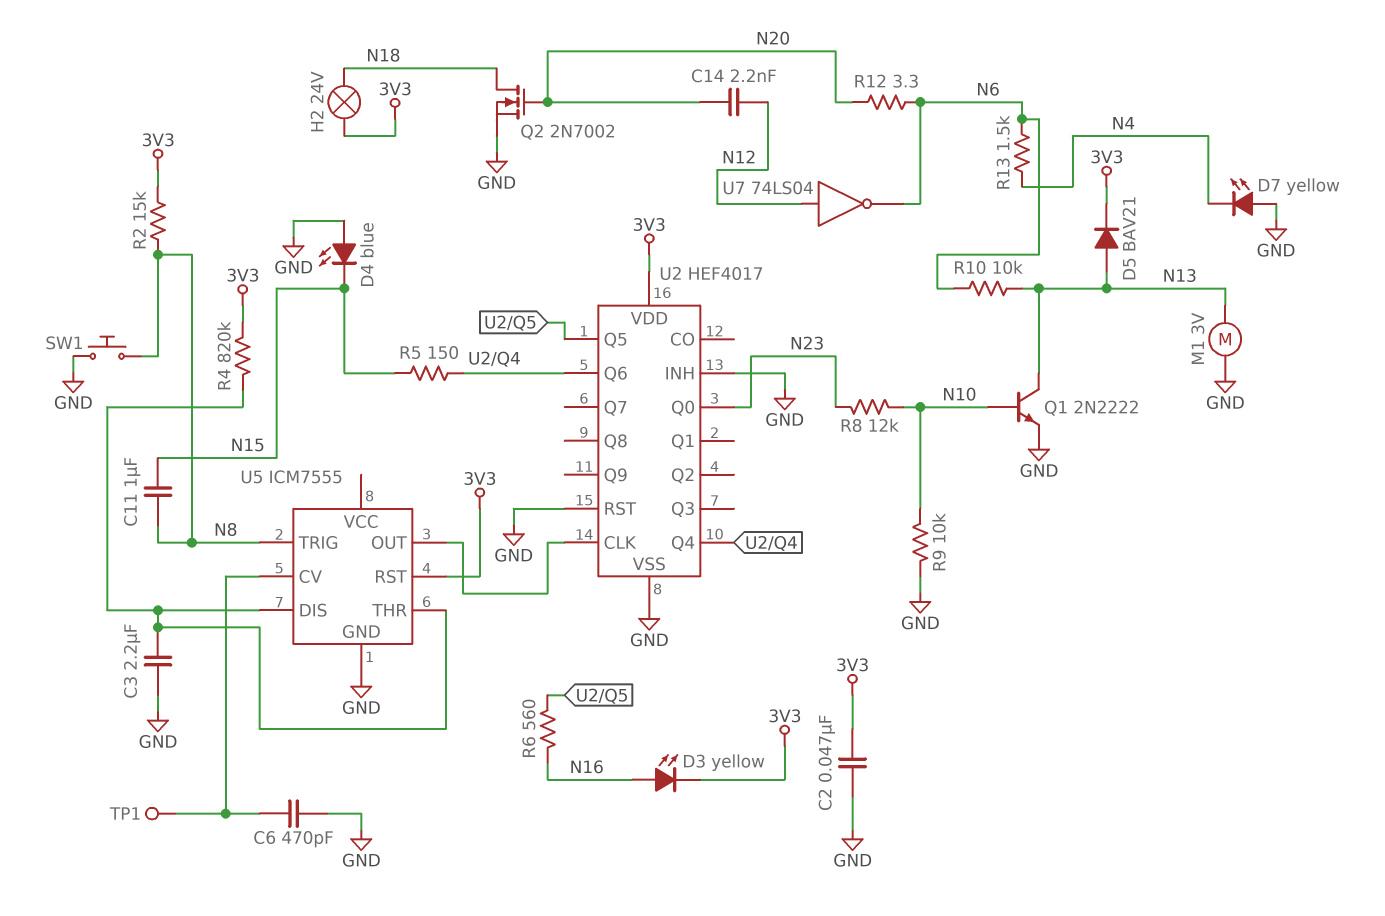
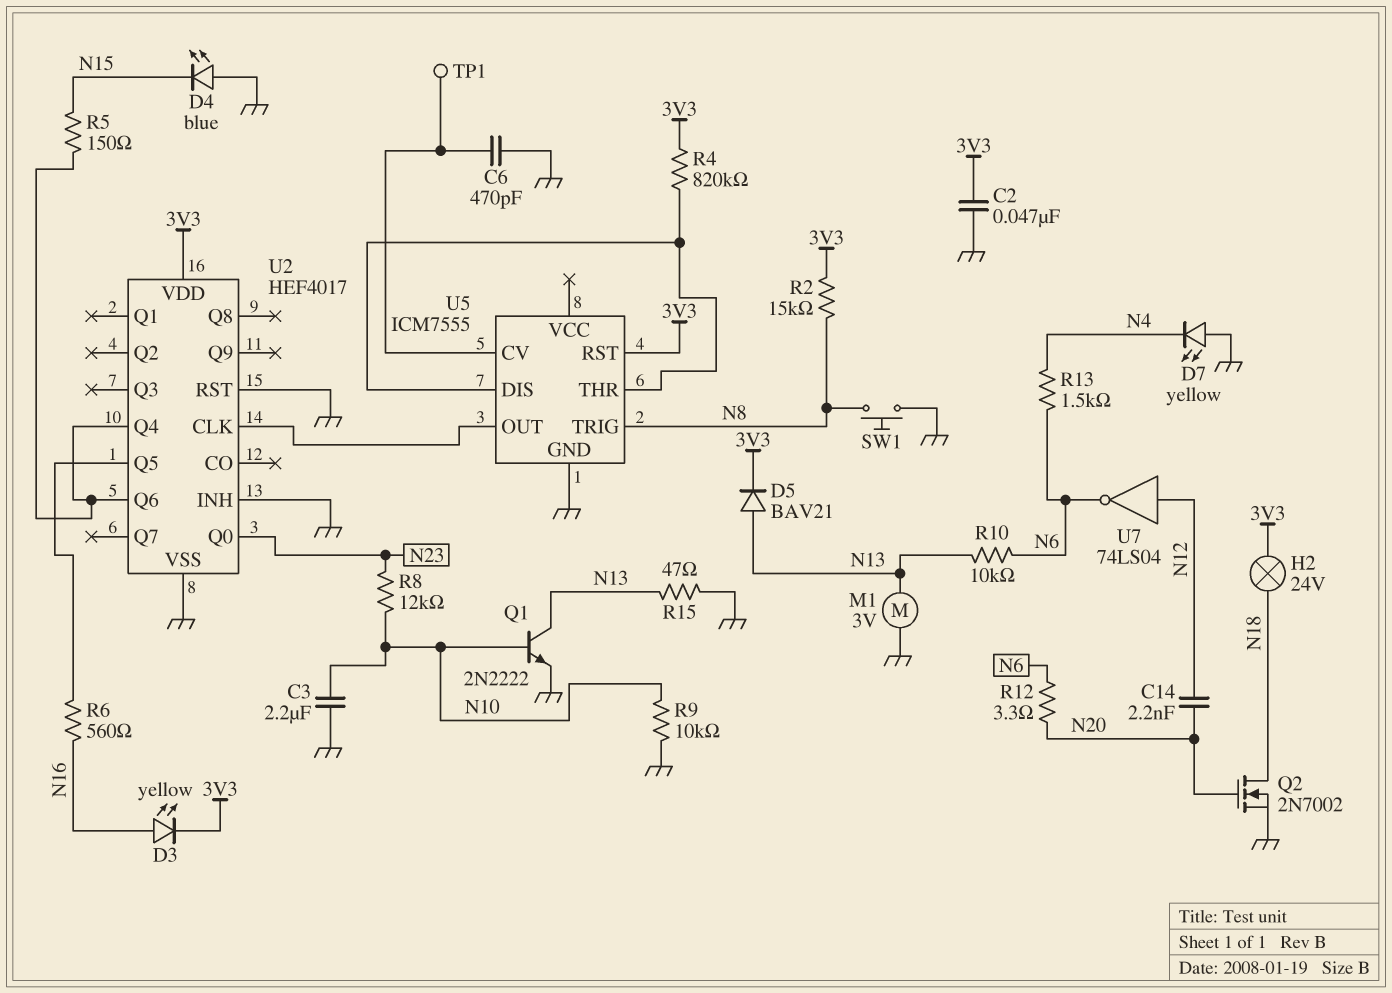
C3: 2.2uF (GND, U5/DIS) -> 2.2uF (GND, N10)
C11: 1uF (N8, N15) -> none
R15: none -> 47 (GND, N13)

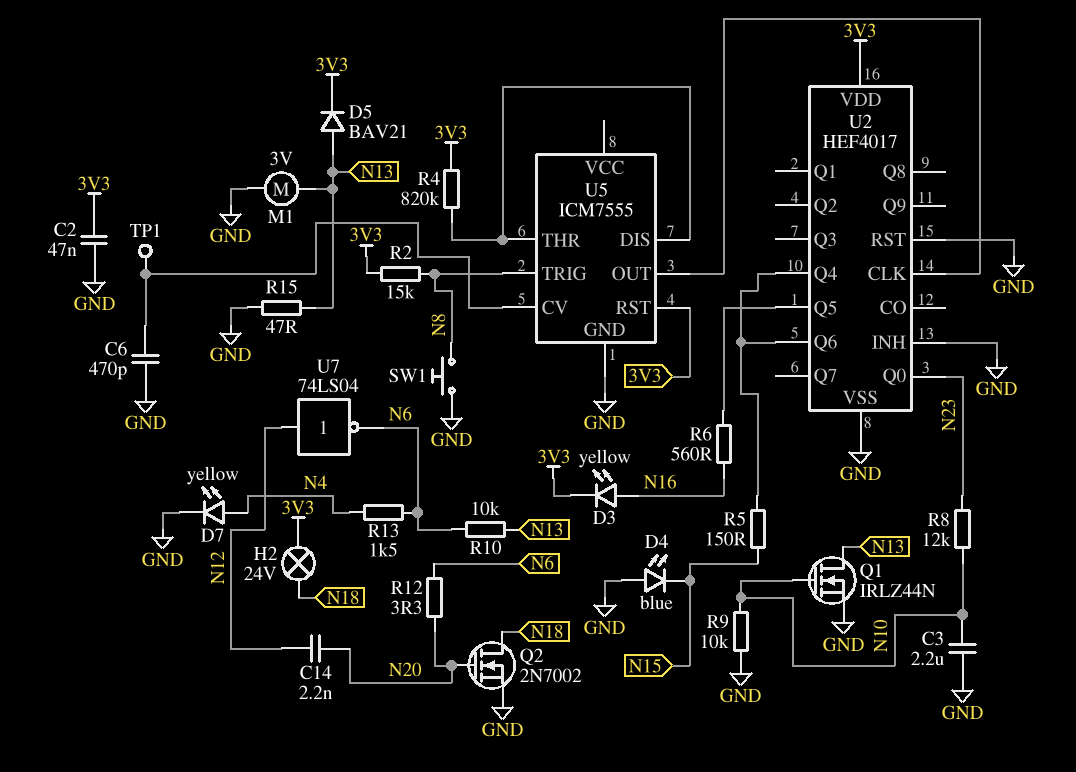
D7: LED yellow (A GND, K N4) -> LED yellow (A N4, K GND)
Q1: NPN 2N2222 (B N10, C N13, E GND) -> NMOS IRLZ44N (G N10, D N13, S GND)

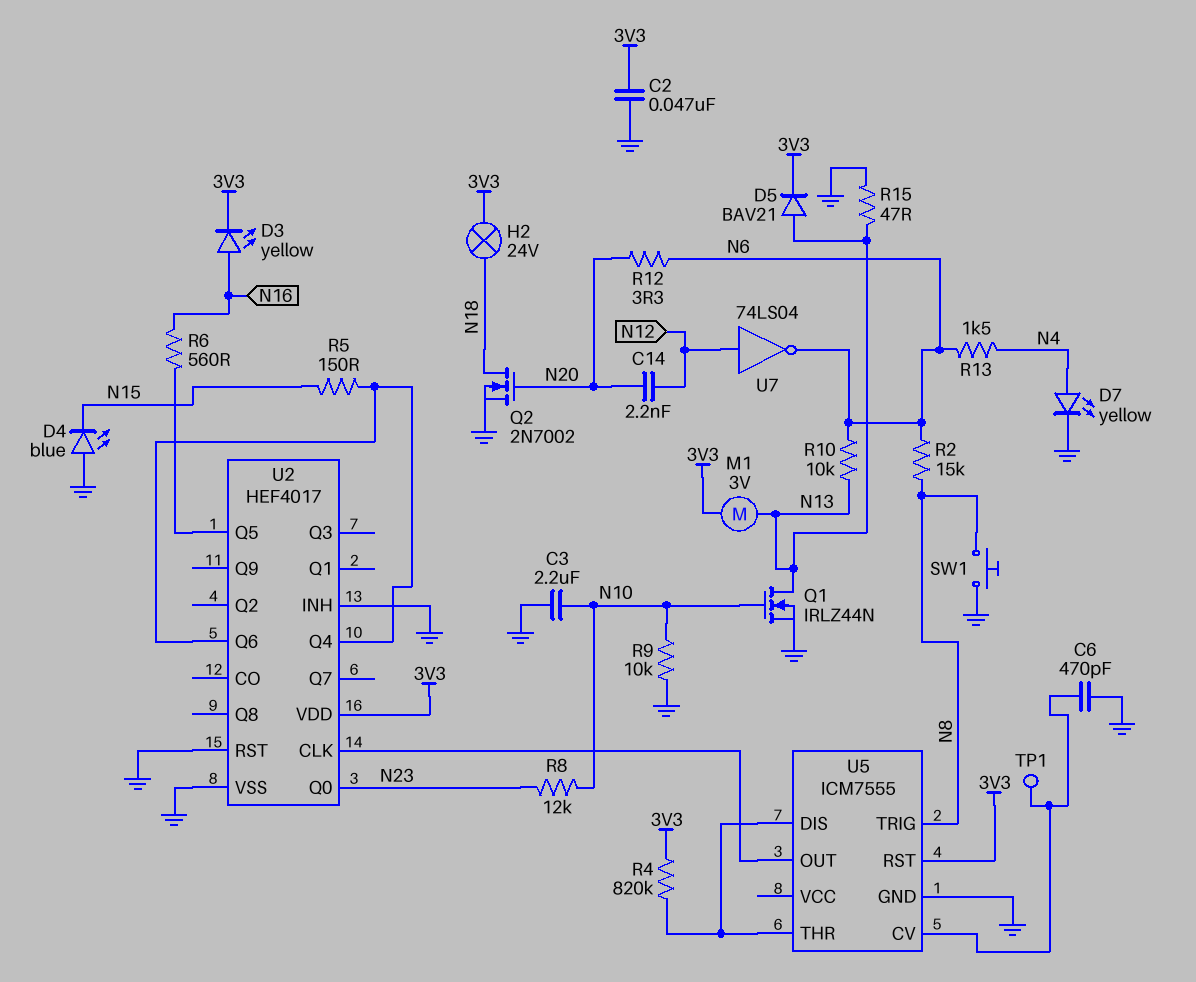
M1: motor 3V (GND, N13) -> motor 3V (3V3, N13)
R2: 15k (3V3, N8) -> 15k (N6, N8)

